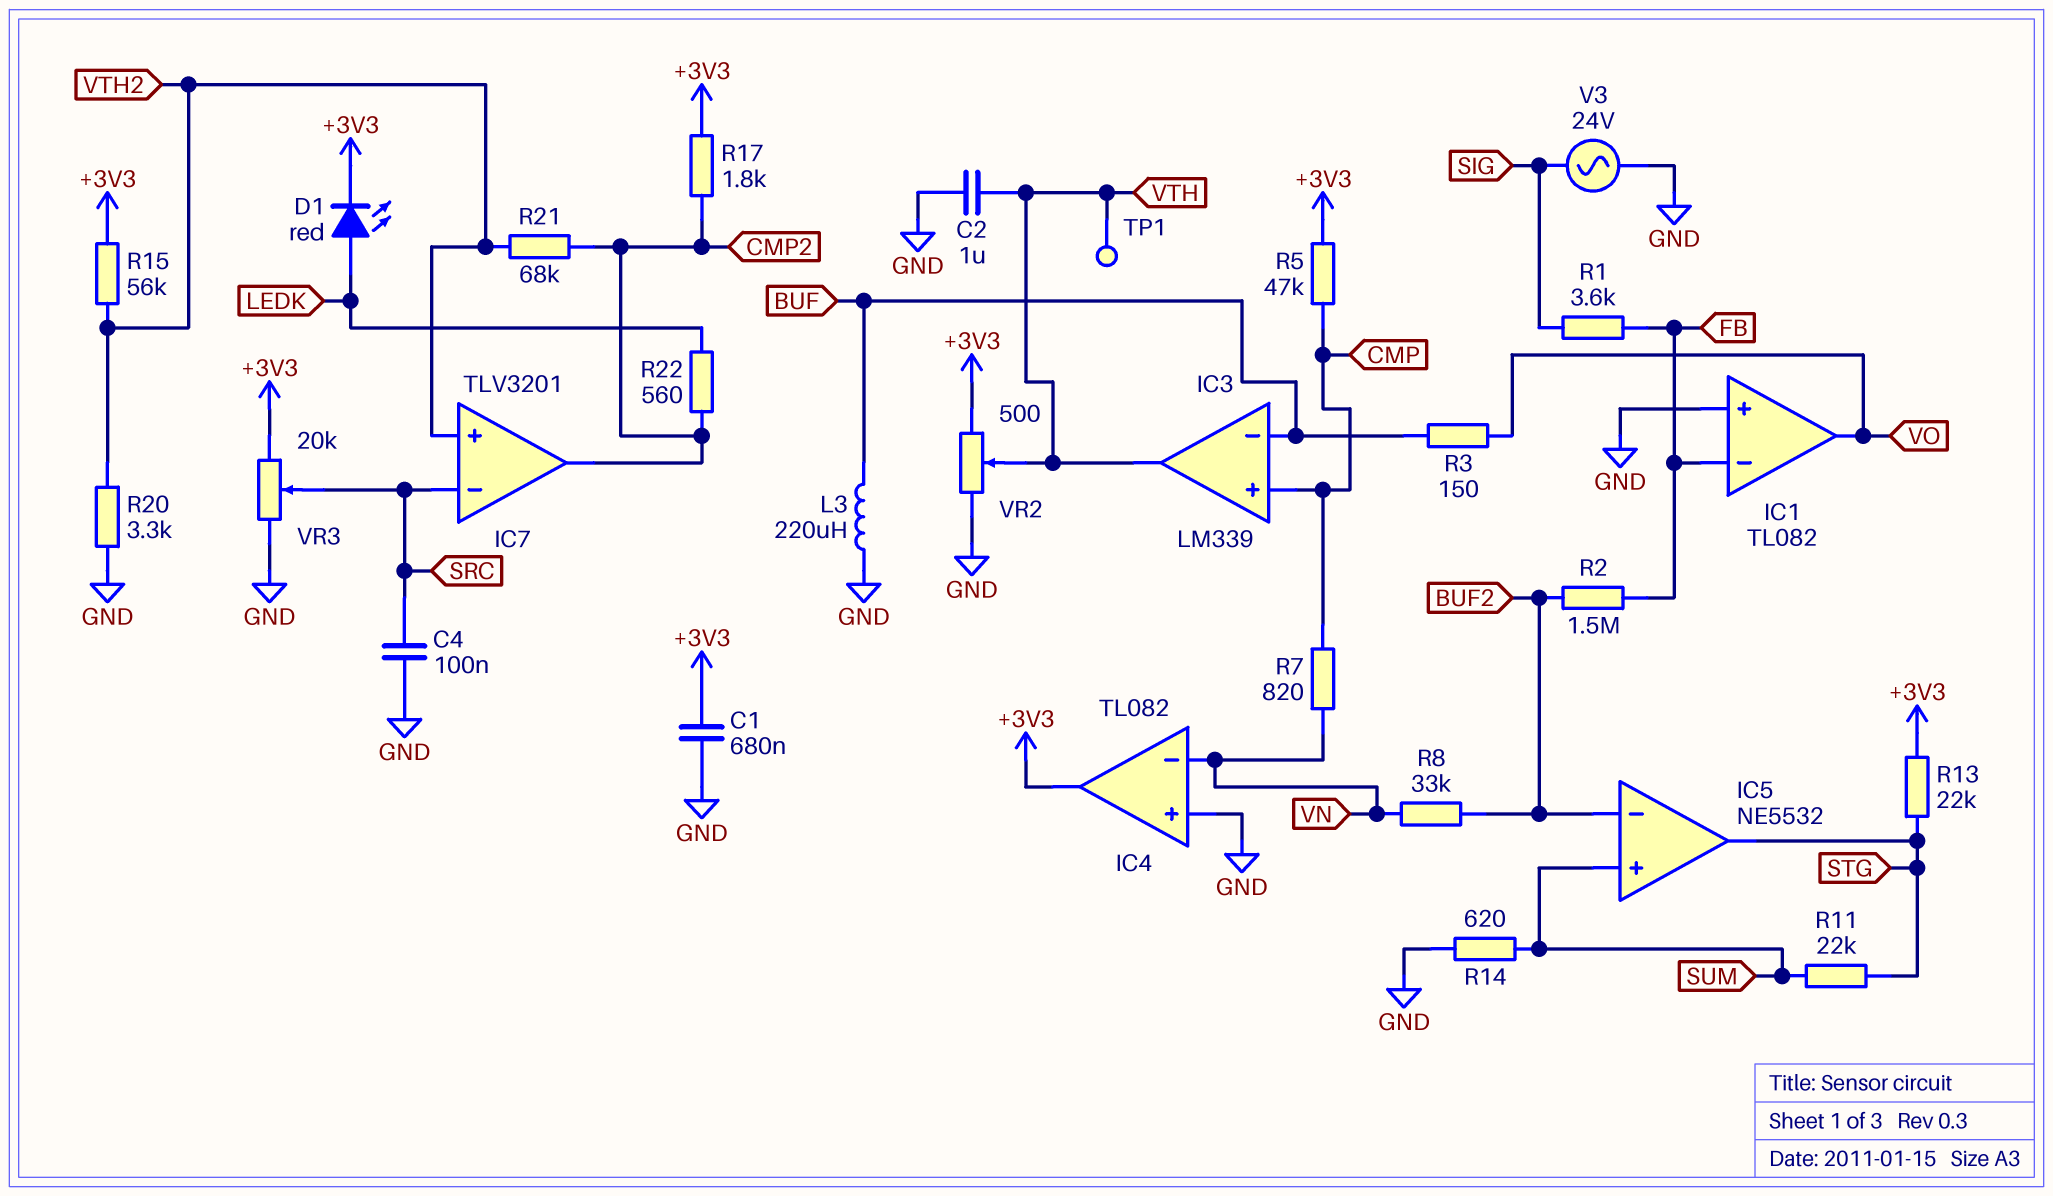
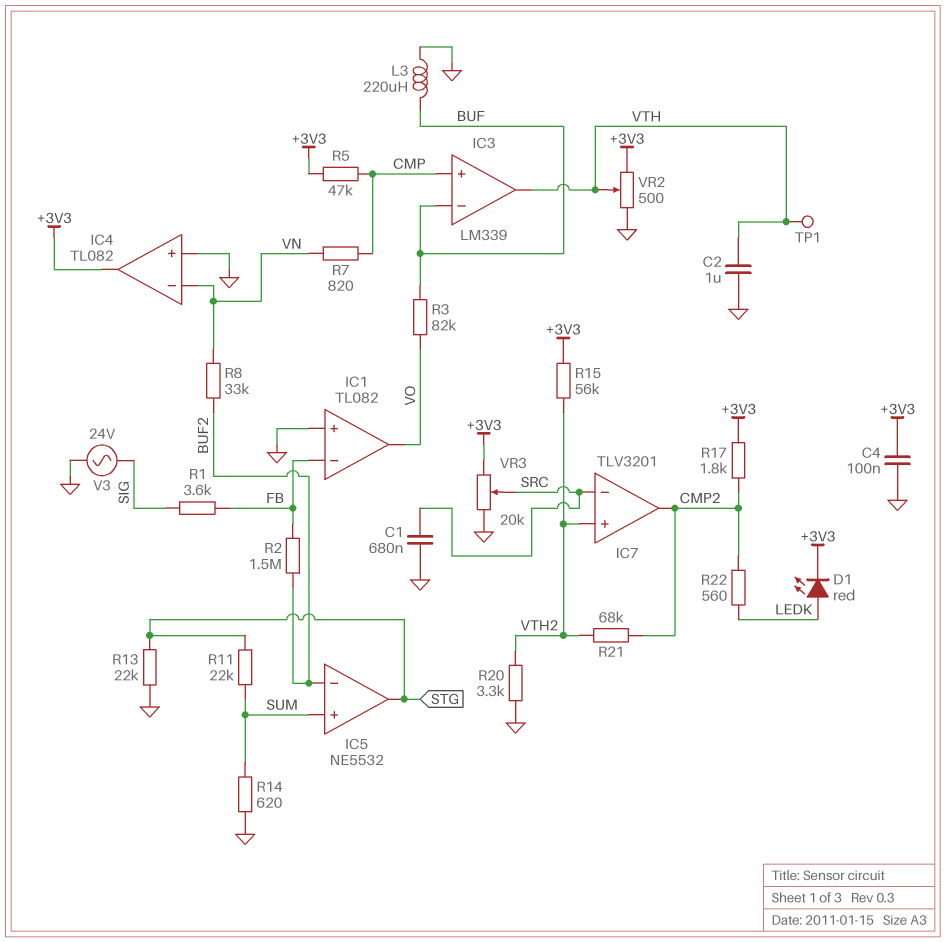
C1: 680nF (+3V3, GND) -> 680nF (GND, SRC)
C4: 100nF (GND, SRC) -> 100nF (+3V3, GND)
R3: 150 (BUF, VO) -> 82k (BUF, VO)
R13: 22k (+3V3, STG) -> 22k (GND, STG)

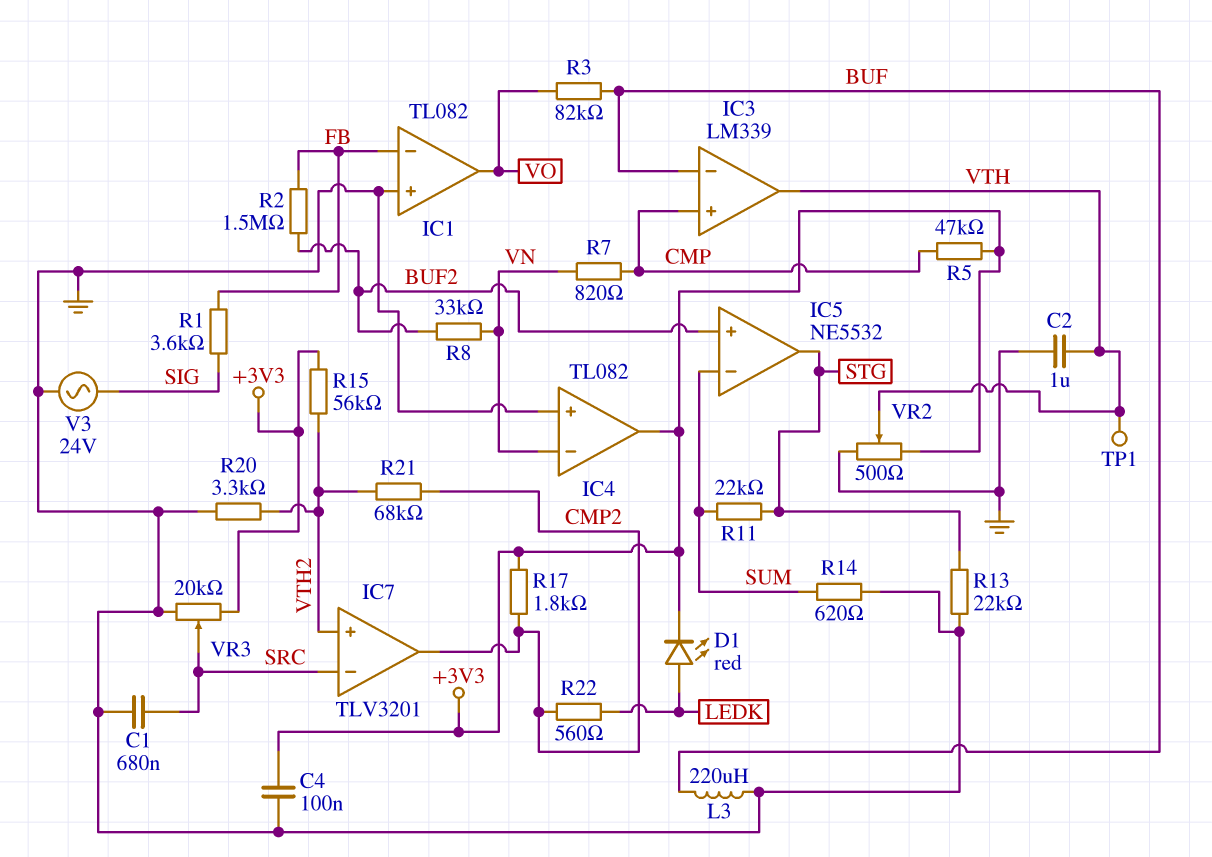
IC5 pin in+: SUM -> BUF2
IC5 pin in-: BUF2 -> SUM

